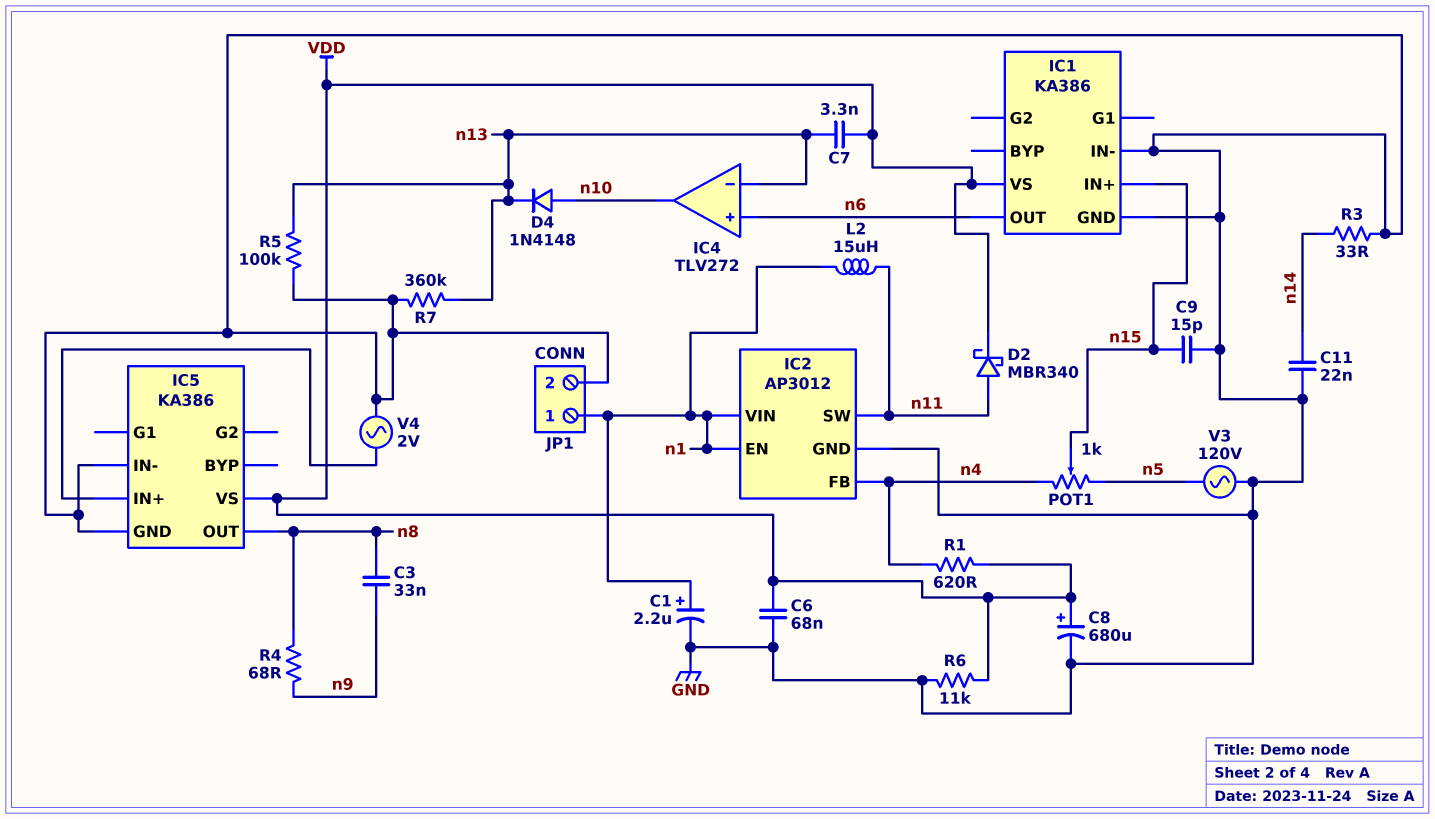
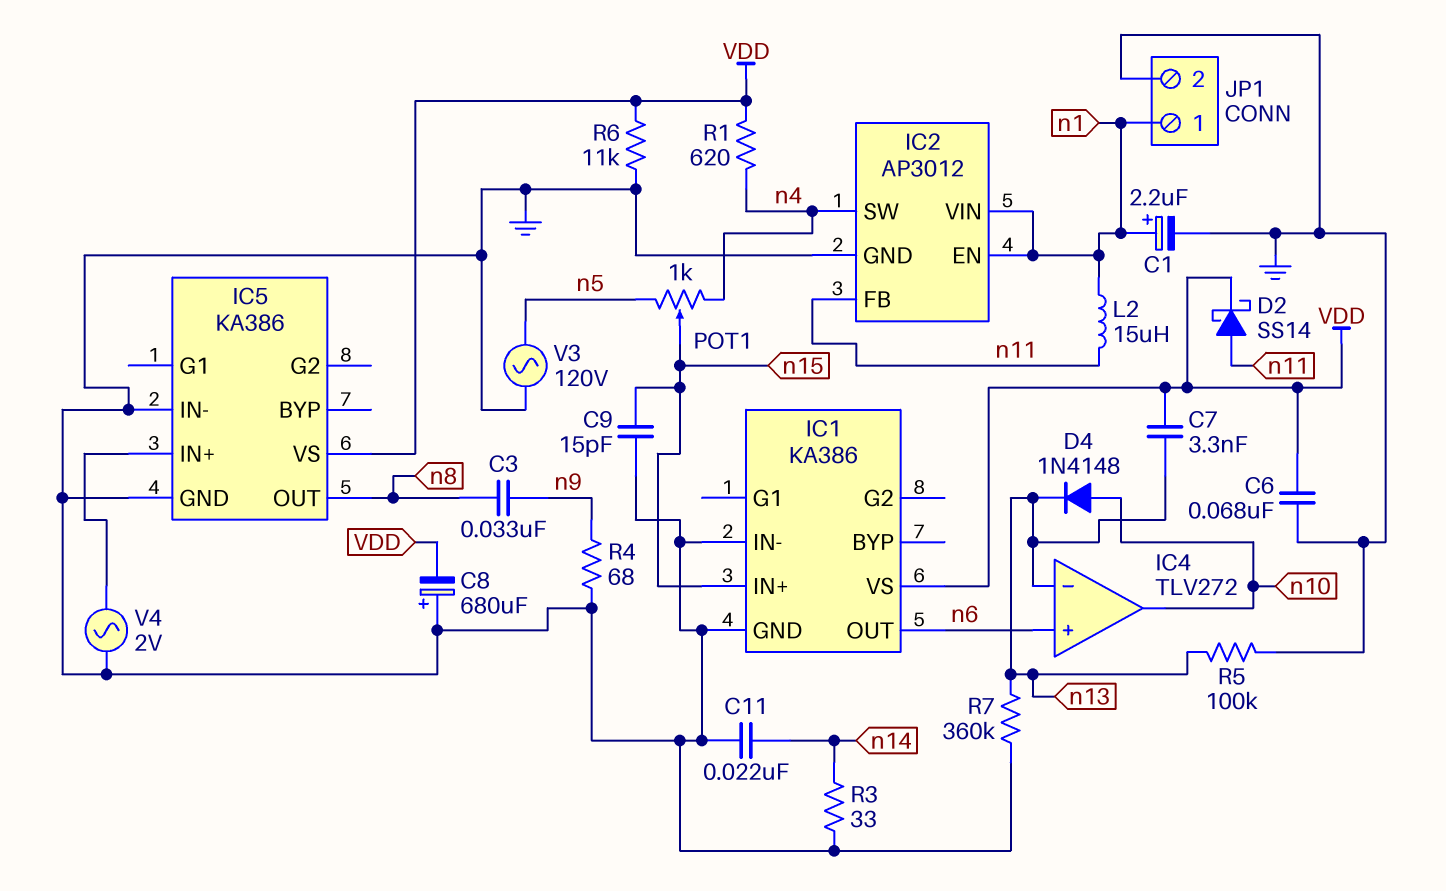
C8: 680uF (plus VDD, minus GND) -> 680uF (plus GND, minus VDD)
D2: schottky MBR340 (A n11, K VDD) -> schottky SS14 (A n11, K VDD)
IC2 pin FB: n4 -> n11
IC2 pin SW: n11 -> n4
R4: 68 (n8, n9) -> 68 (GND, n9)

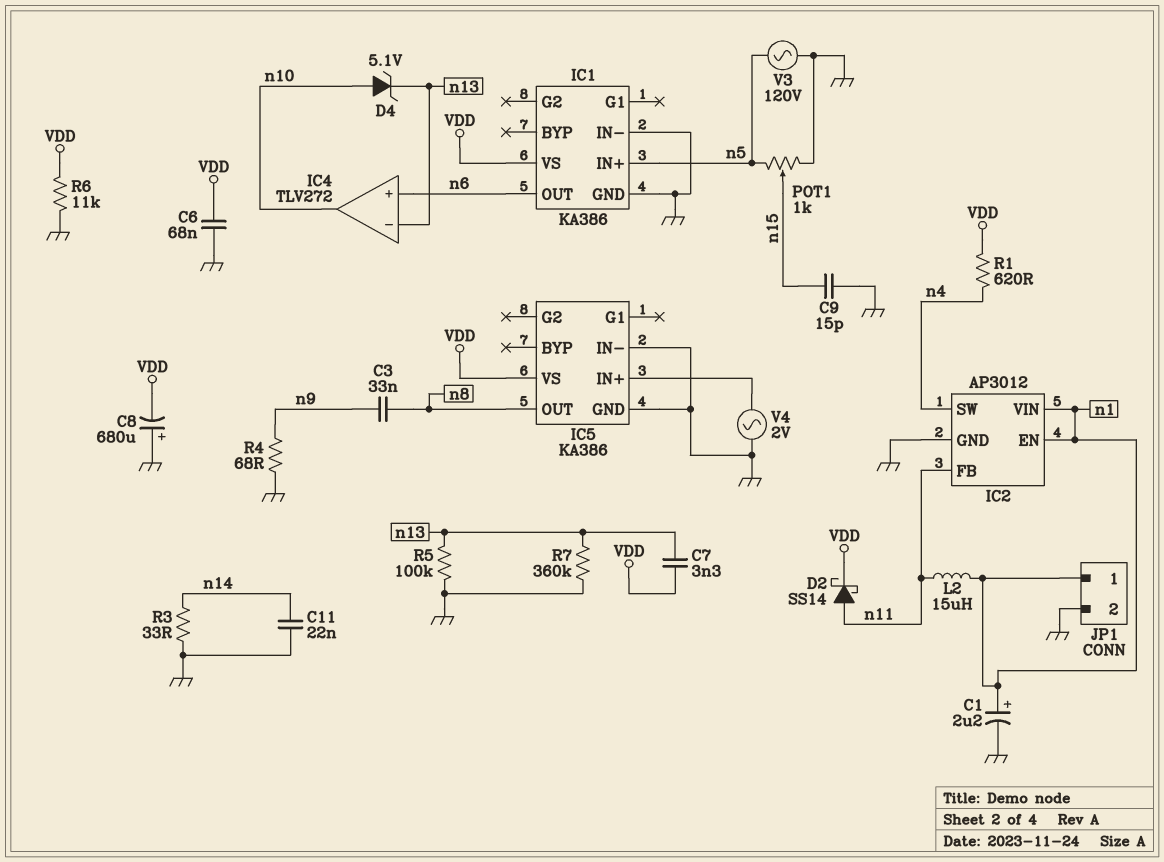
D4: diode 1N4148 (A n10, K n13) -> zener 5.1V (A n10, K n13)
IC1 pin IN+: n15 -> n5
POT1: 1k (n4, n5, wiper n15) -> 1k (GND, n5, wiper n15)

